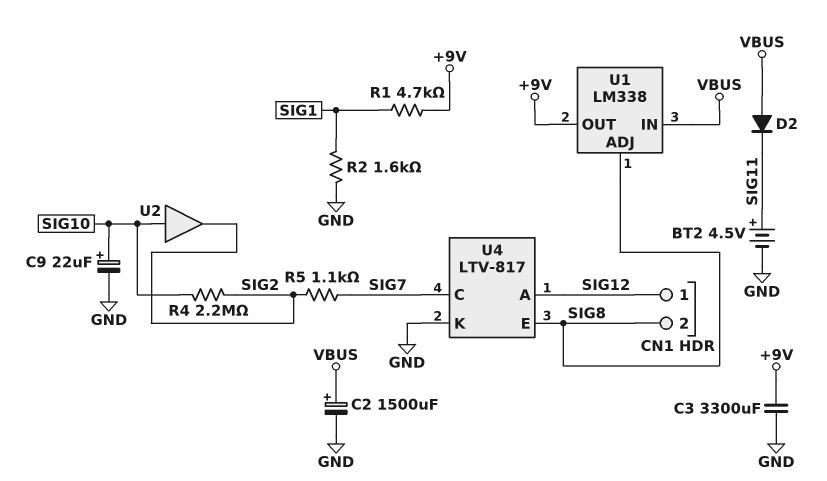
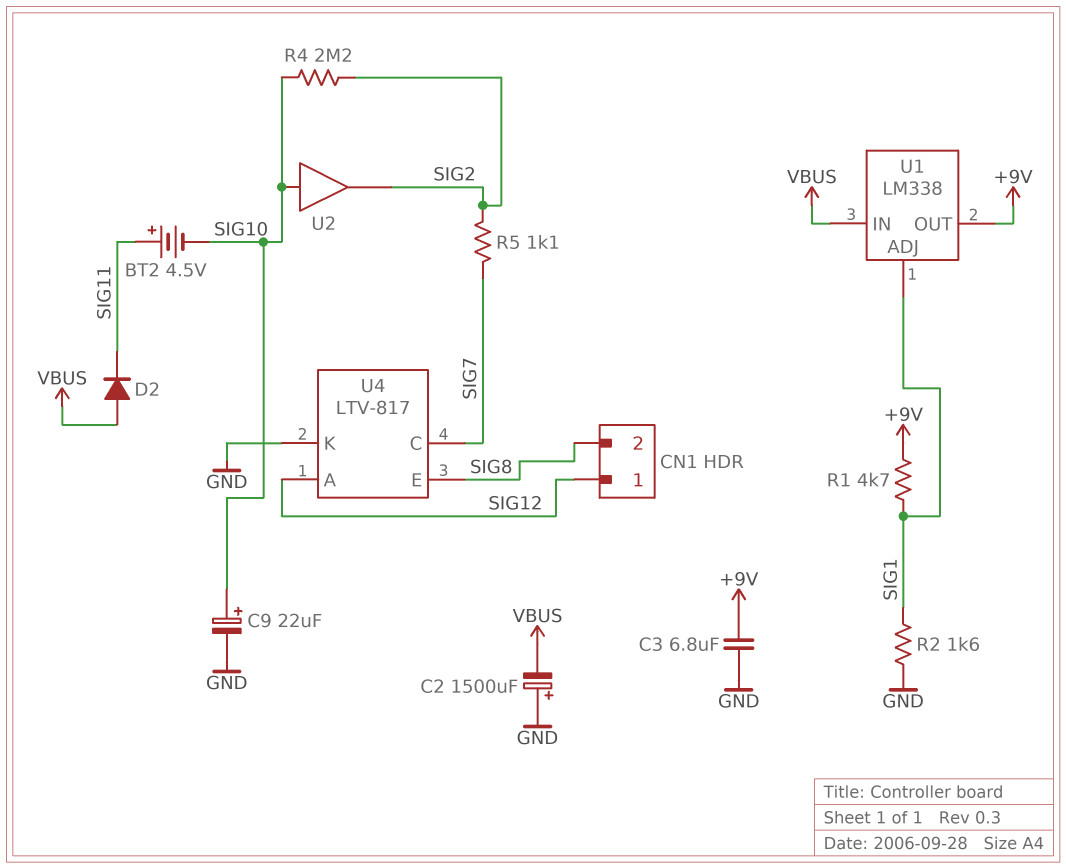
BT2: 4.5V (plus SIG11, minus GND) -> 4.5V (plus SIG11, minus SIG10)
C2: 1500uF (plus VBUS, minus GND) -> 1500uF (plus GND, minus VBUS)
C3: 3300uF (+9V, GND) -> 6.8uF (+9V, GND)
U1 pin ADJ: SIG8 -> SIG1

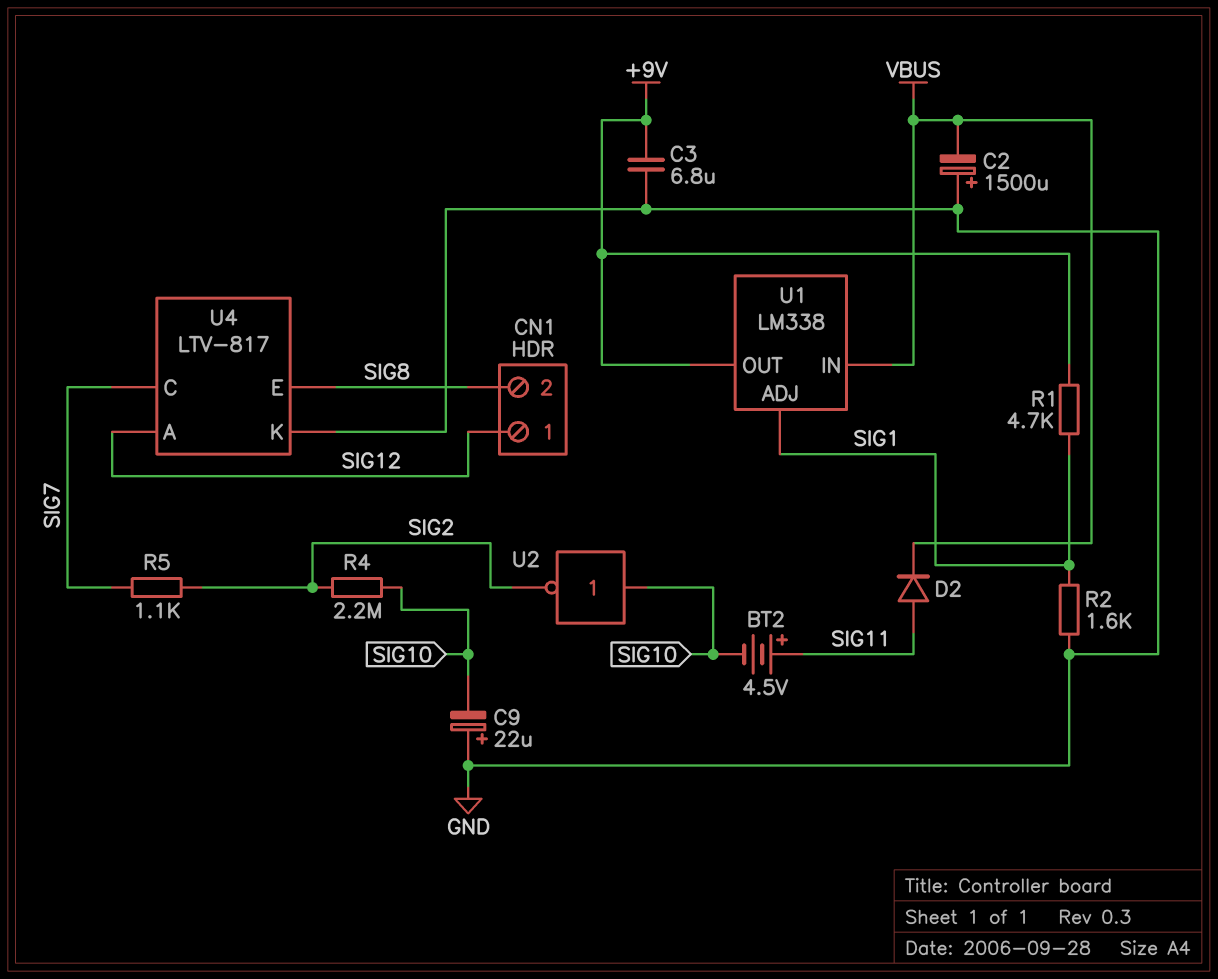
C9: 22uF (plus SIG10, minus GND) -> 22uF (plus GND, minus SIG10)
D2: diode (A VBUS, K SIG11) -> diode (A SIG11, K VBUS)
U2: buffer (in SIG10, out SIG2) -> NOT (in SIG10, out SIG2)

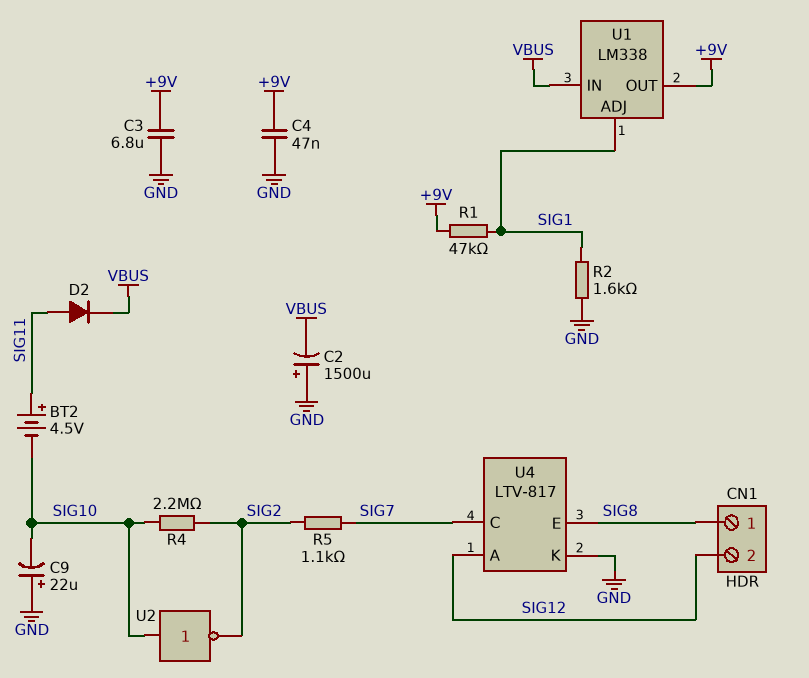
C4: none -> 47nF (+9V, GND)
CN1 pin 1: SIG12 -> SIG8
CN1 pin 2: SIG8 -> SIG12
R1: 4.7k (+9V, SIG1) -> 47k (+9V, SIG1)

